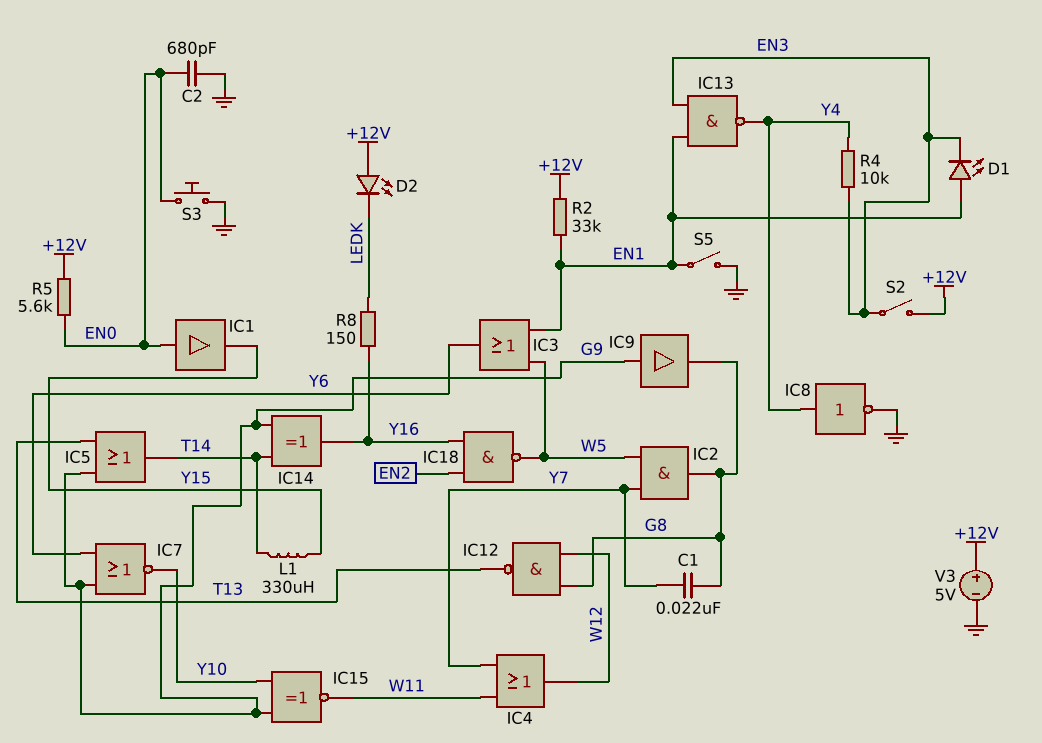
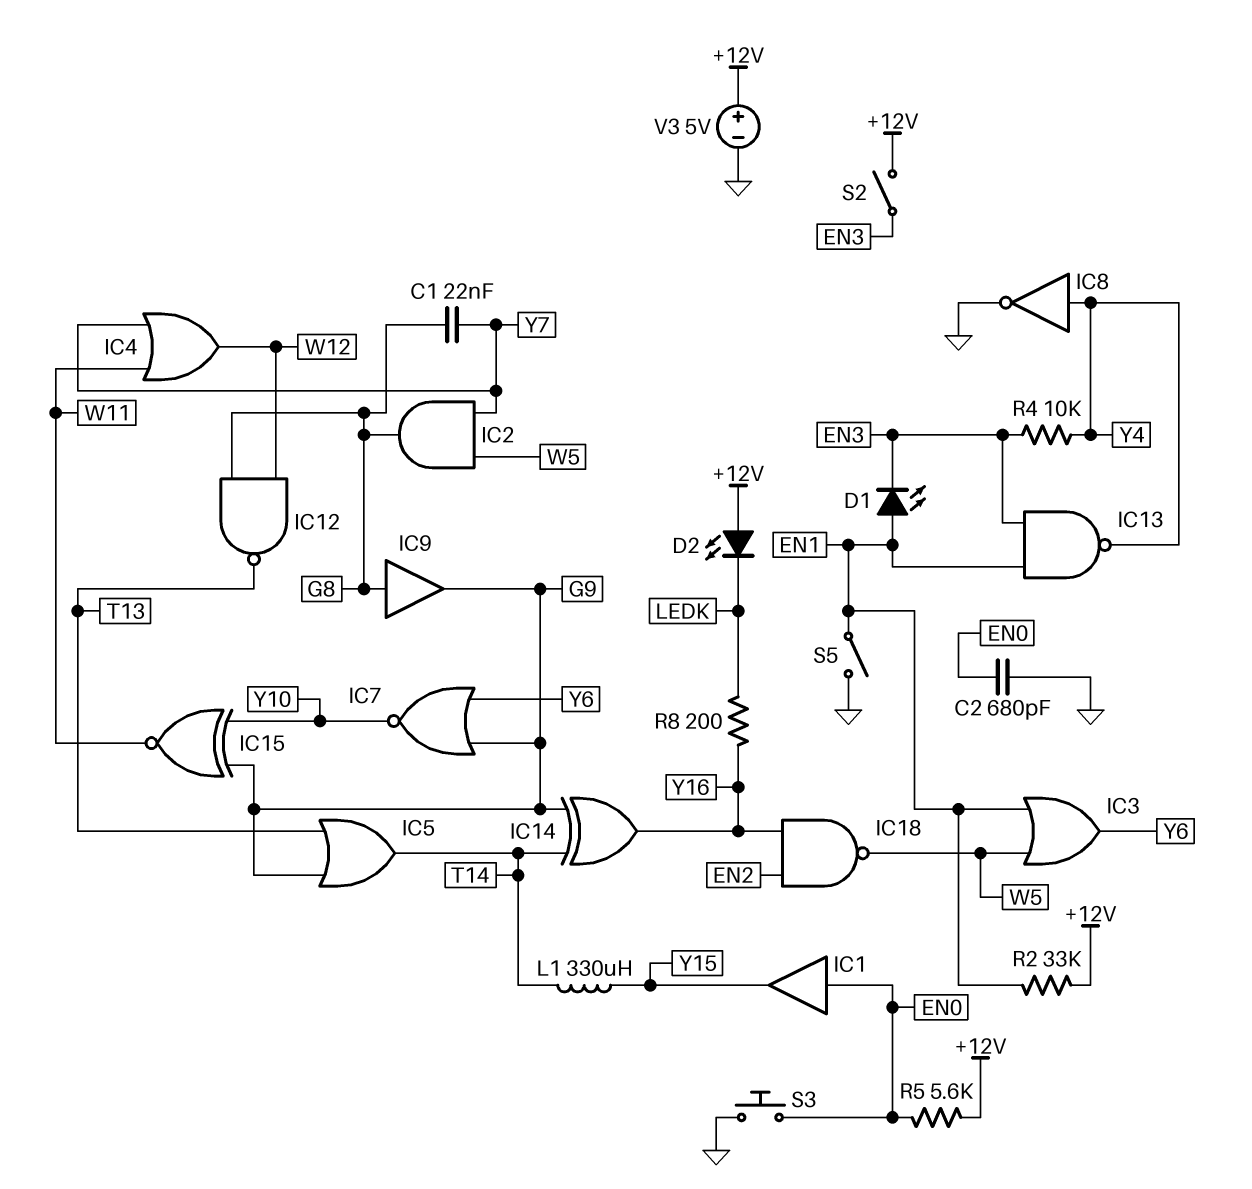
IC9: buffer (in G9, out G8) -> buffer (in G8, out G9)
R8: 150 (LEDK, Y16) -> 200 (LEDK, Y16)

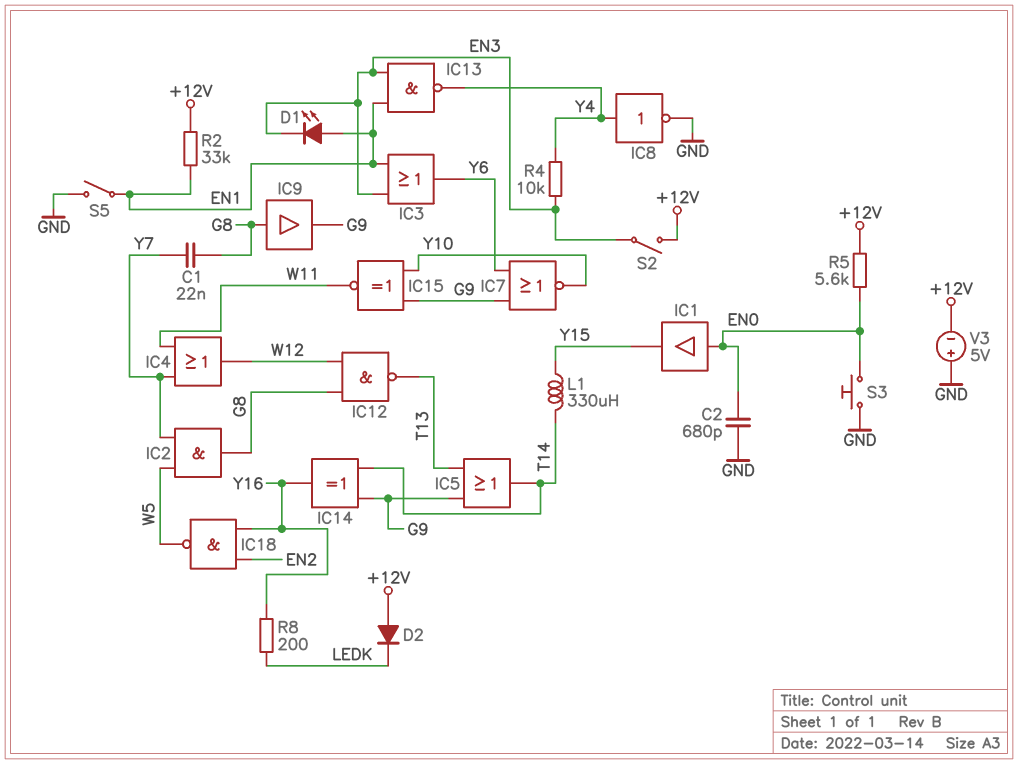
D2: LED (A +12V, K LEDK) -> diode (A +12V, K LEDK)
IC3: OR (in EN1, in W5, out Y6) -> OR (in EN1, in EN3, out Y6)
V3: 5V (plus +12V, minus GND) -> 5V (plus GND, minus +12V)

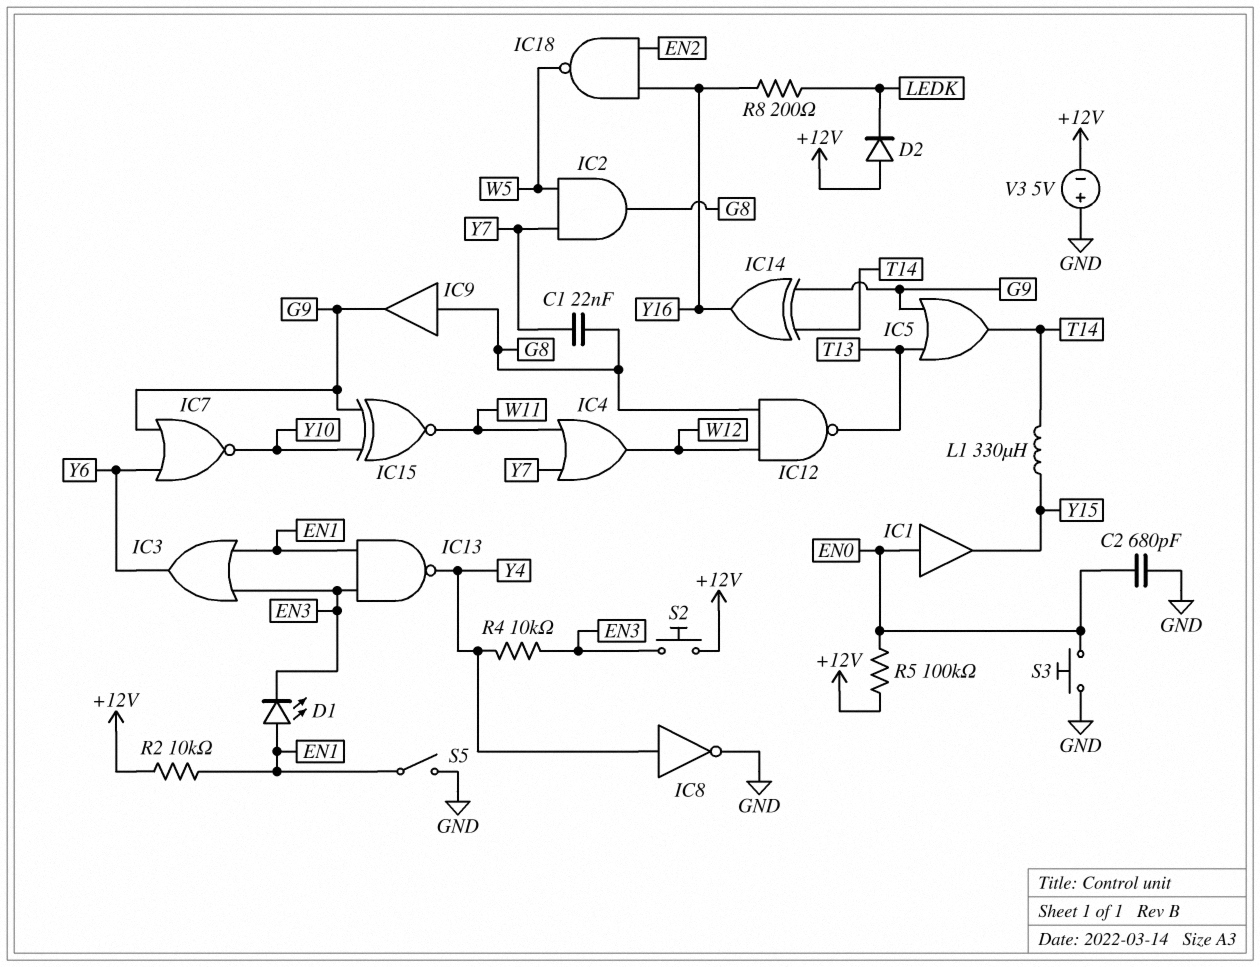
R2: 33k (+12V, EN1) -> 10k (+12V, EN1)
R5: 5.6k (+12V, EN0) -> 100k (+12V, EN0)
S2: switch (+12V, EN3) -> button (+12V, EN3)

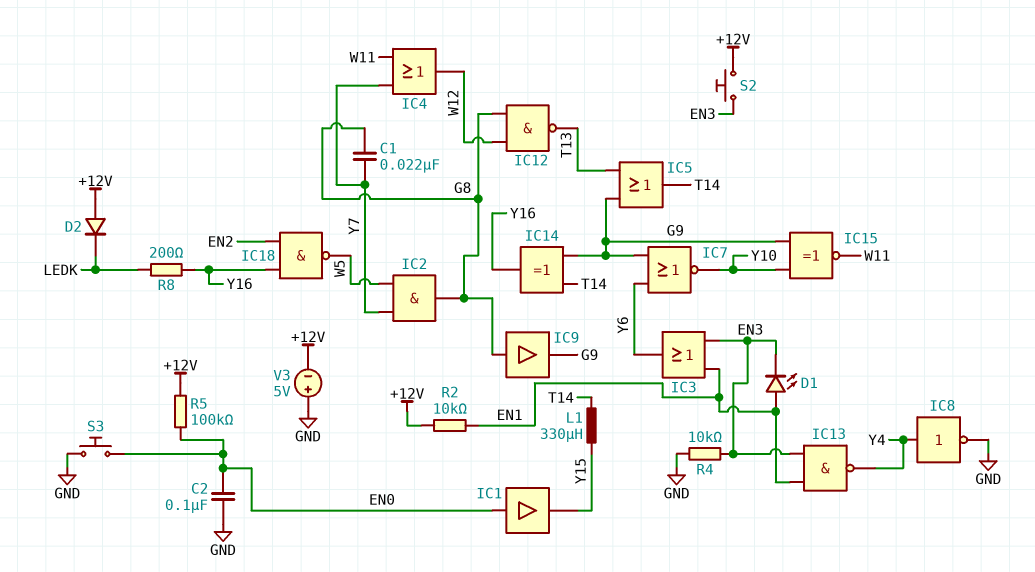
C2: 680pF (EN0, GND) -> 100nF (EN0, GND)
R4: 10k (EN3, Y4) -> 10k (EN3, GND)
S5: switch (EN1, GND) -> none

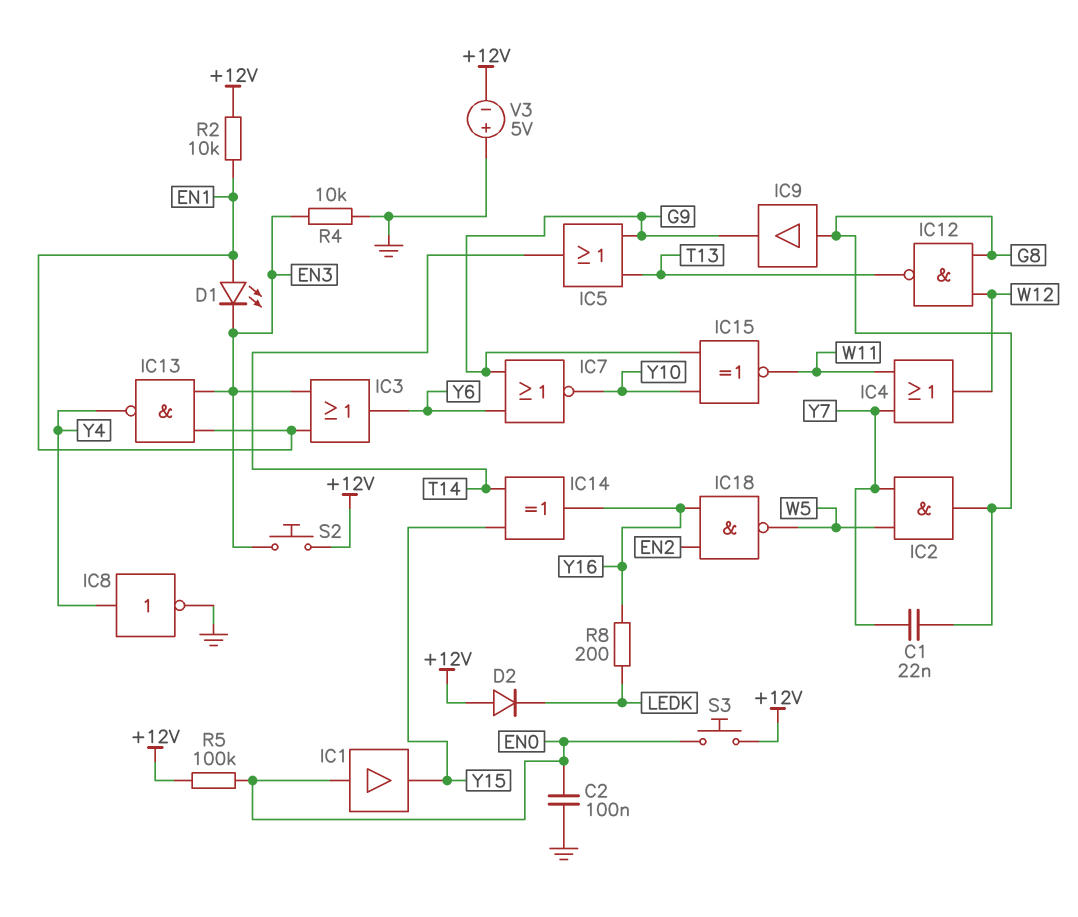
IC14: XOR (in G9, in T14, out Y16) -> XOR (in T14, in Y15, out Y16)
L1: 330uH (T14, Y15) -> none
S3: button (EN0, GND) -> button (+12V, EN0)

